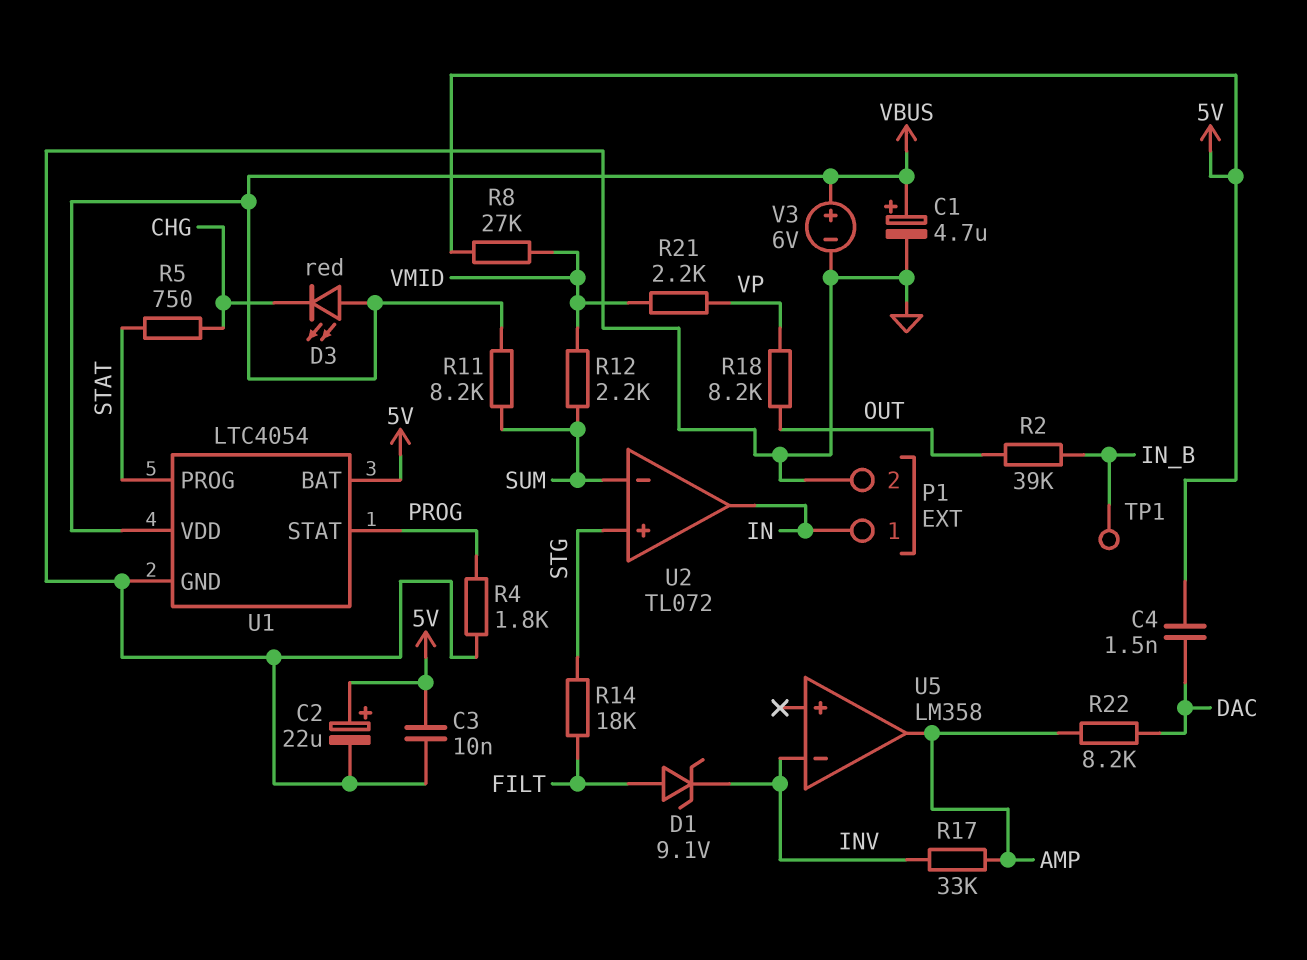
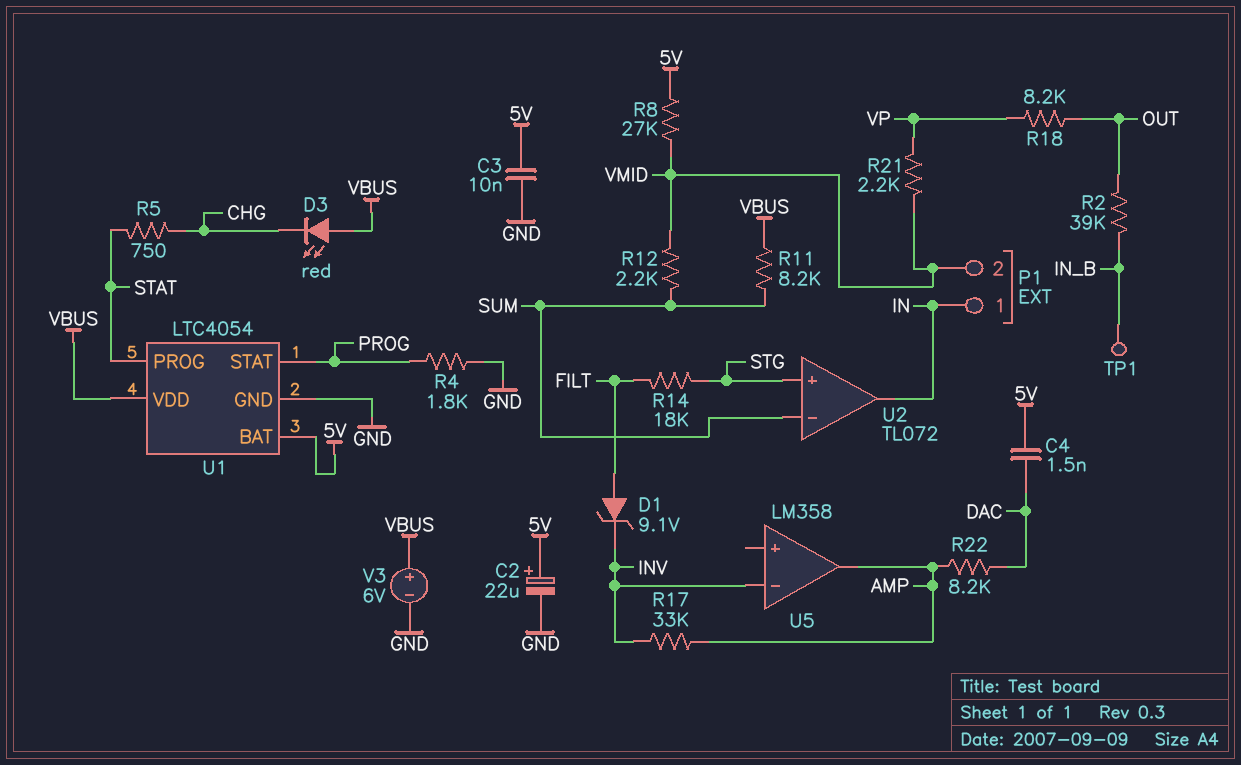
C1: 4.7uF (plus VBUS, minus GND) -> none
P1 pin 2: GND -> VMID

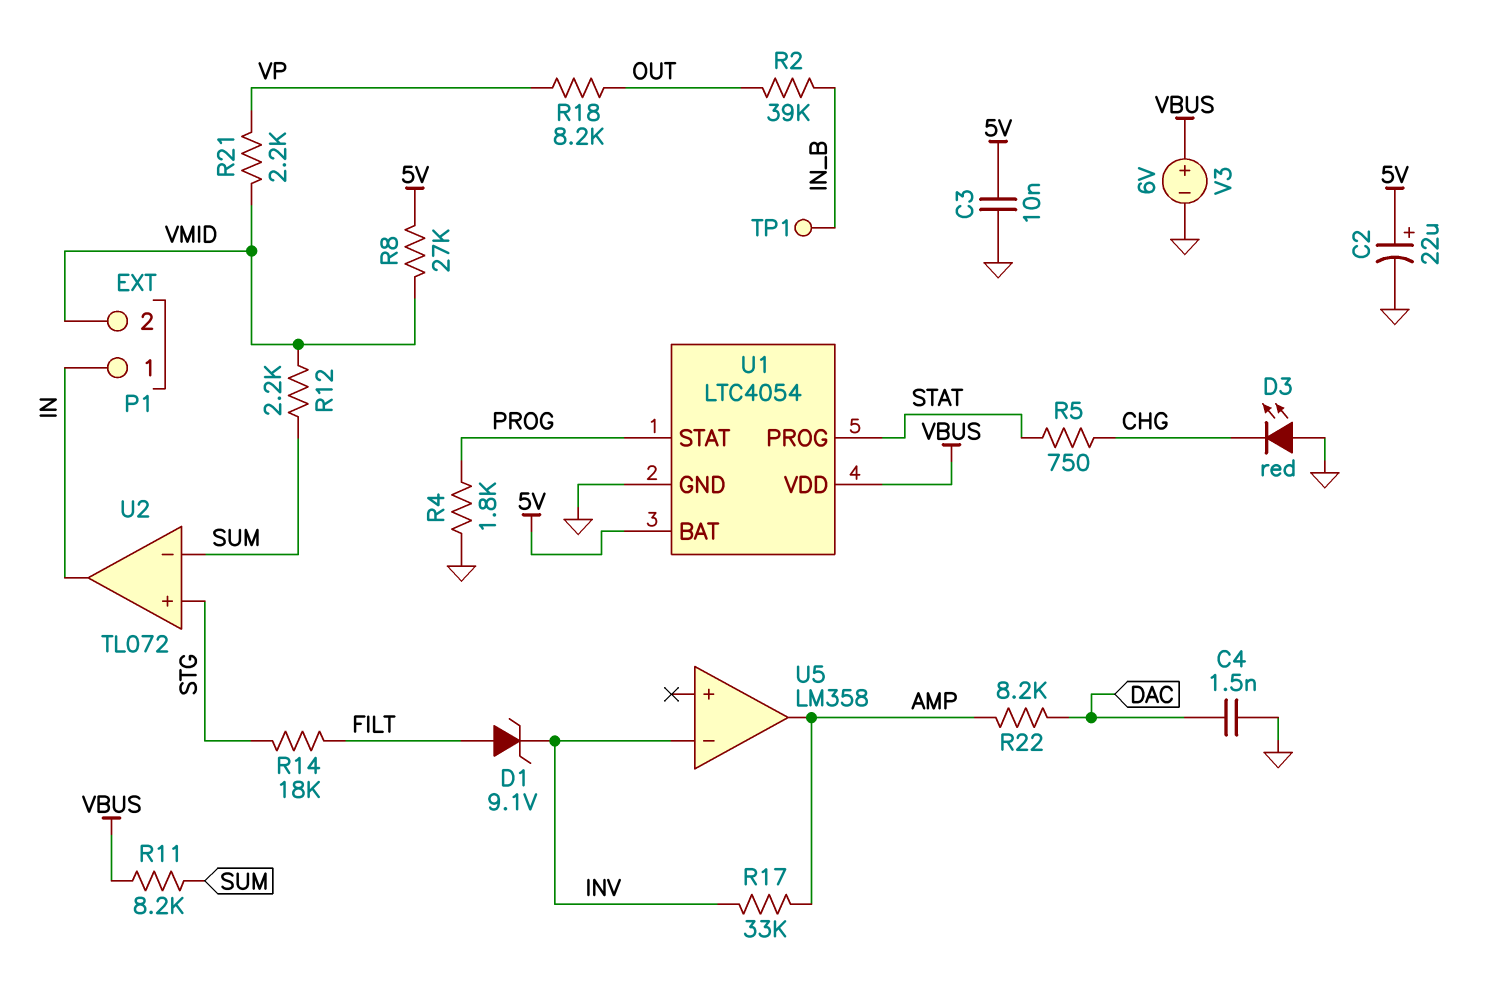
C4: 1.5nF (5V, DAC) -> 1.5nF (DAC, GND)
D3: LED red (A VBUS, K CHG) -> LED red (A GND, K CHG)

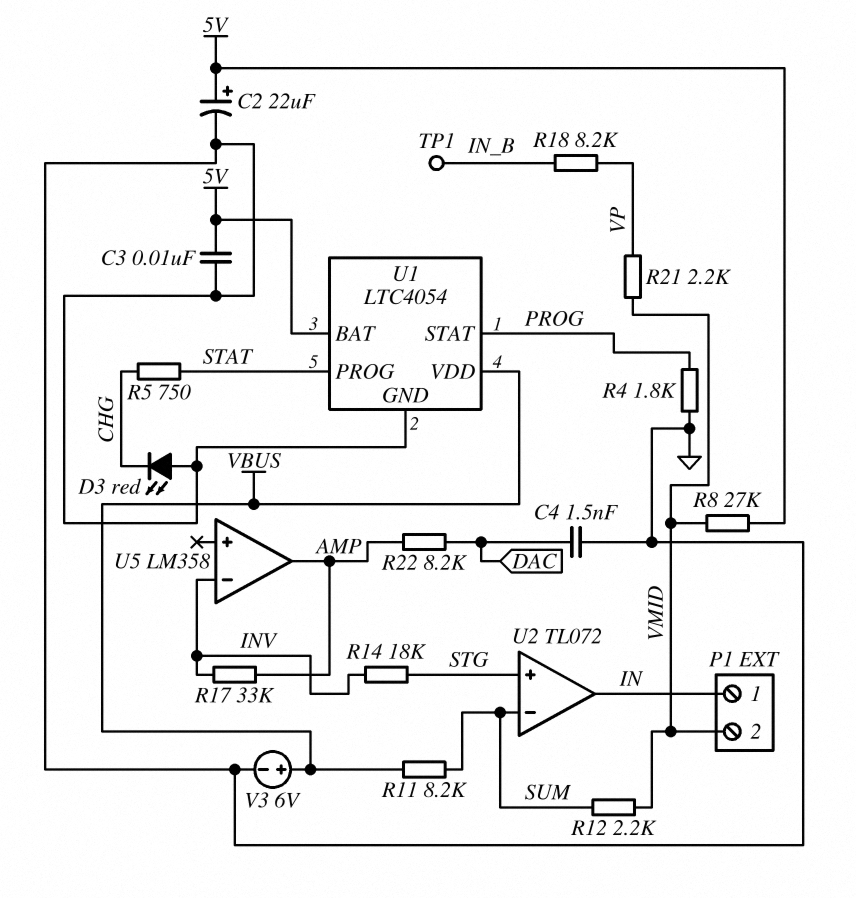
D1: zener 9.1V (A FILT, K INV) -> none
R2: 39k (IN_B, OUT) -> none
R14: 18k (FILT, STG) -> 18k (INV, STG)
R18: 8.2k (OUT, VP) -> 8.2k (IN_B, VP)

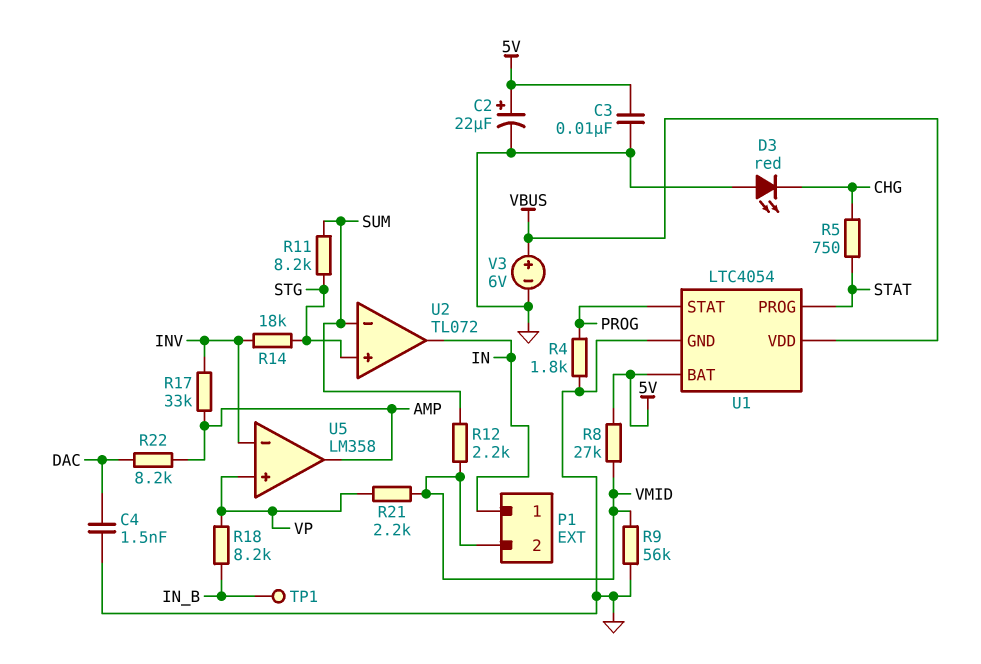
R9: none -> 56k (GND, VMID)
R11: 8.2k (SUM, VBUS) -> 8.2k (STG, SUM)
U5 pin in+: none -> VP

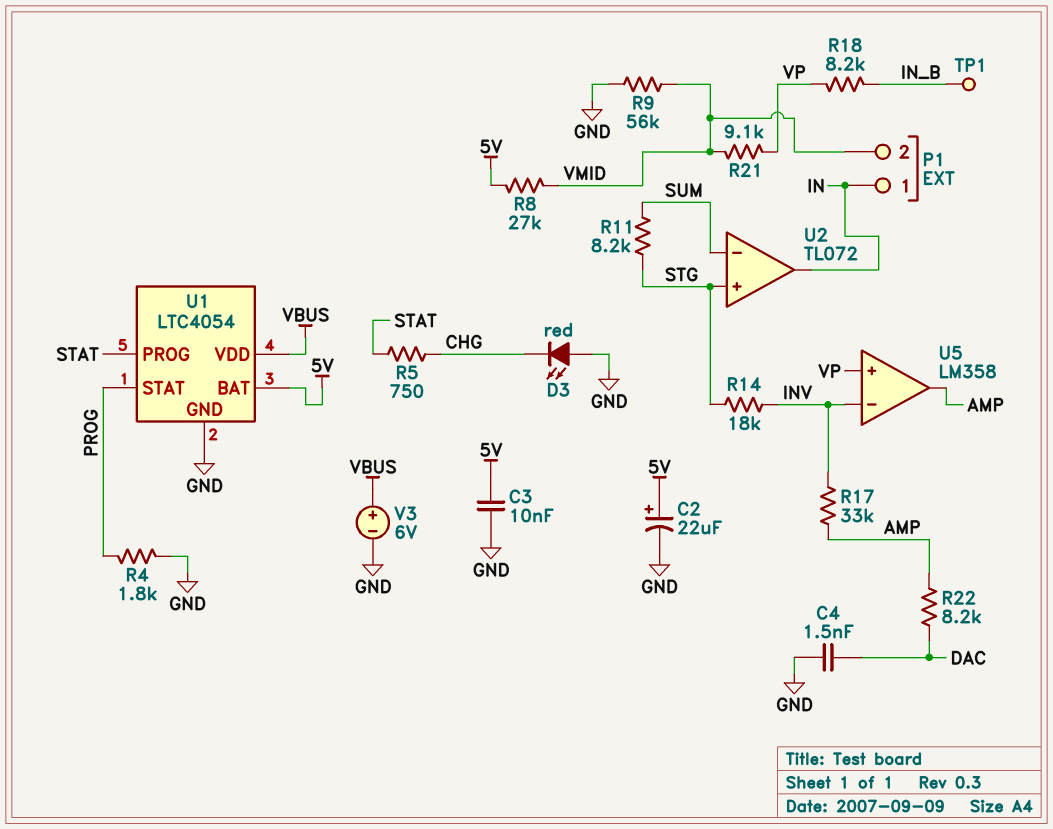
R12: 2.2k (SUM, VMID) -> none
R21: 2.2k (VMID, VP) -> 9.1k (VMID, VP)

